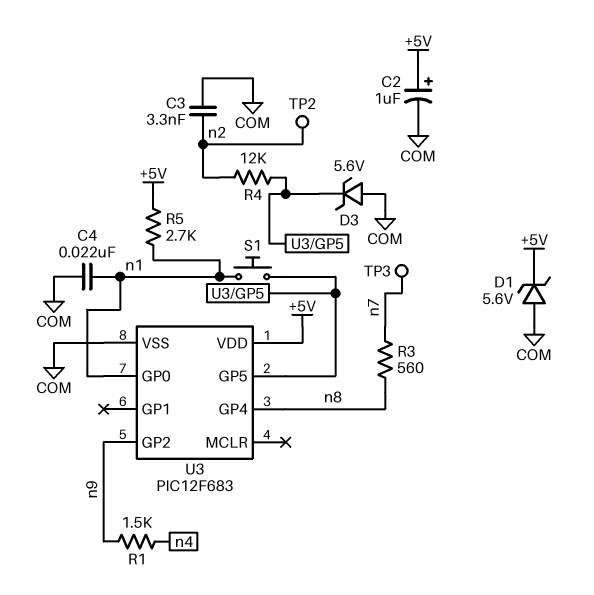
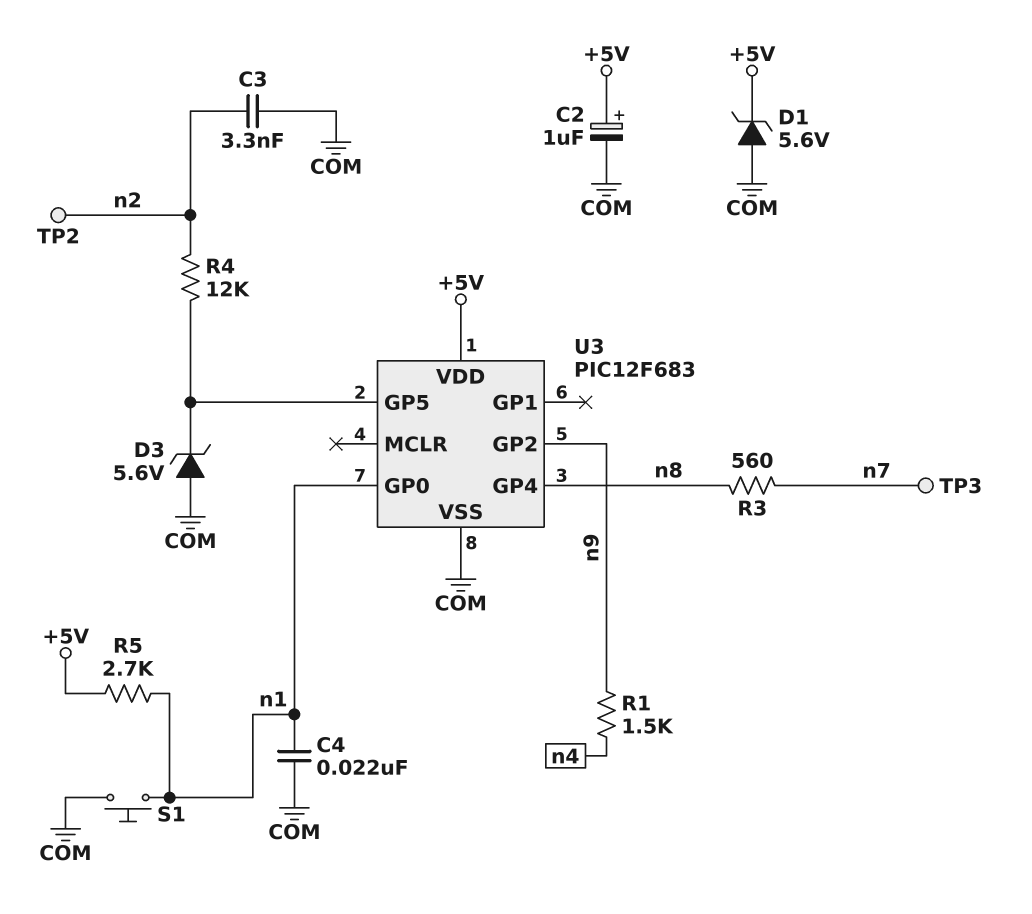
S1: button (U3/GP5, n1) -> button (COM, n1)

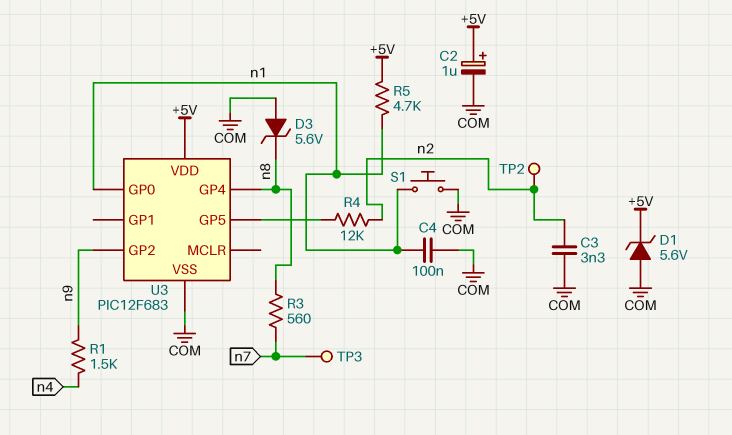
C4: 22nF (COM, n1) -> 100nF (COM, n1)
D3: zener 5.6V (A COM, K U3/GP5) -> zener 5.6V (A COM, K n8)
R5: 2.7k (+5V, n1) -> 4.7k (+5V, n1)

